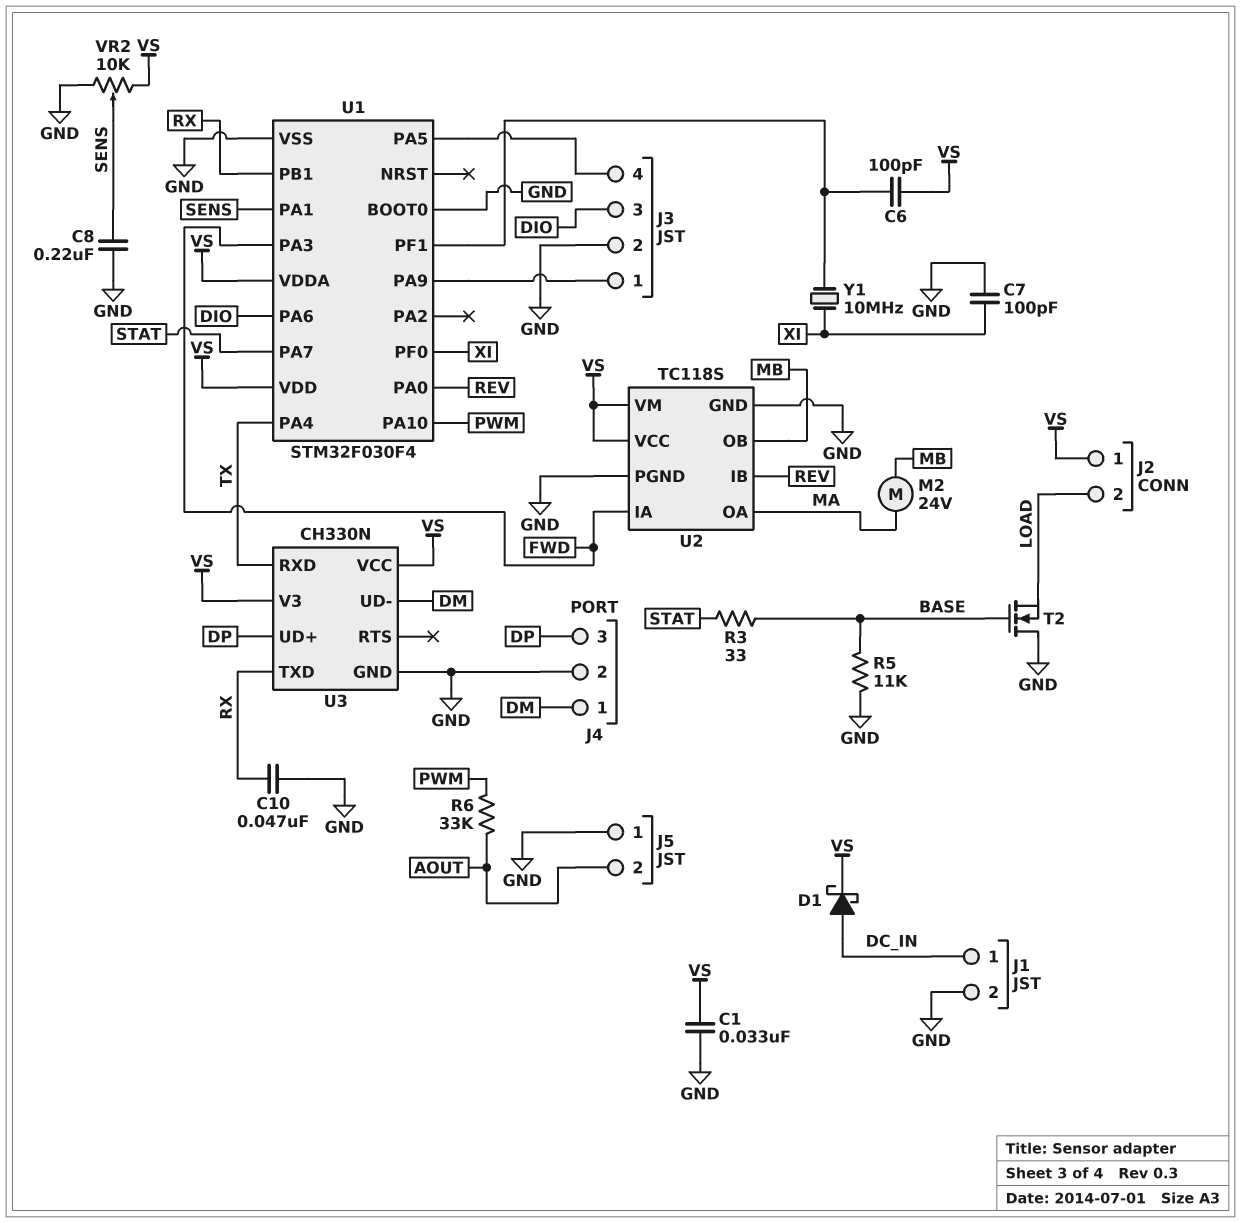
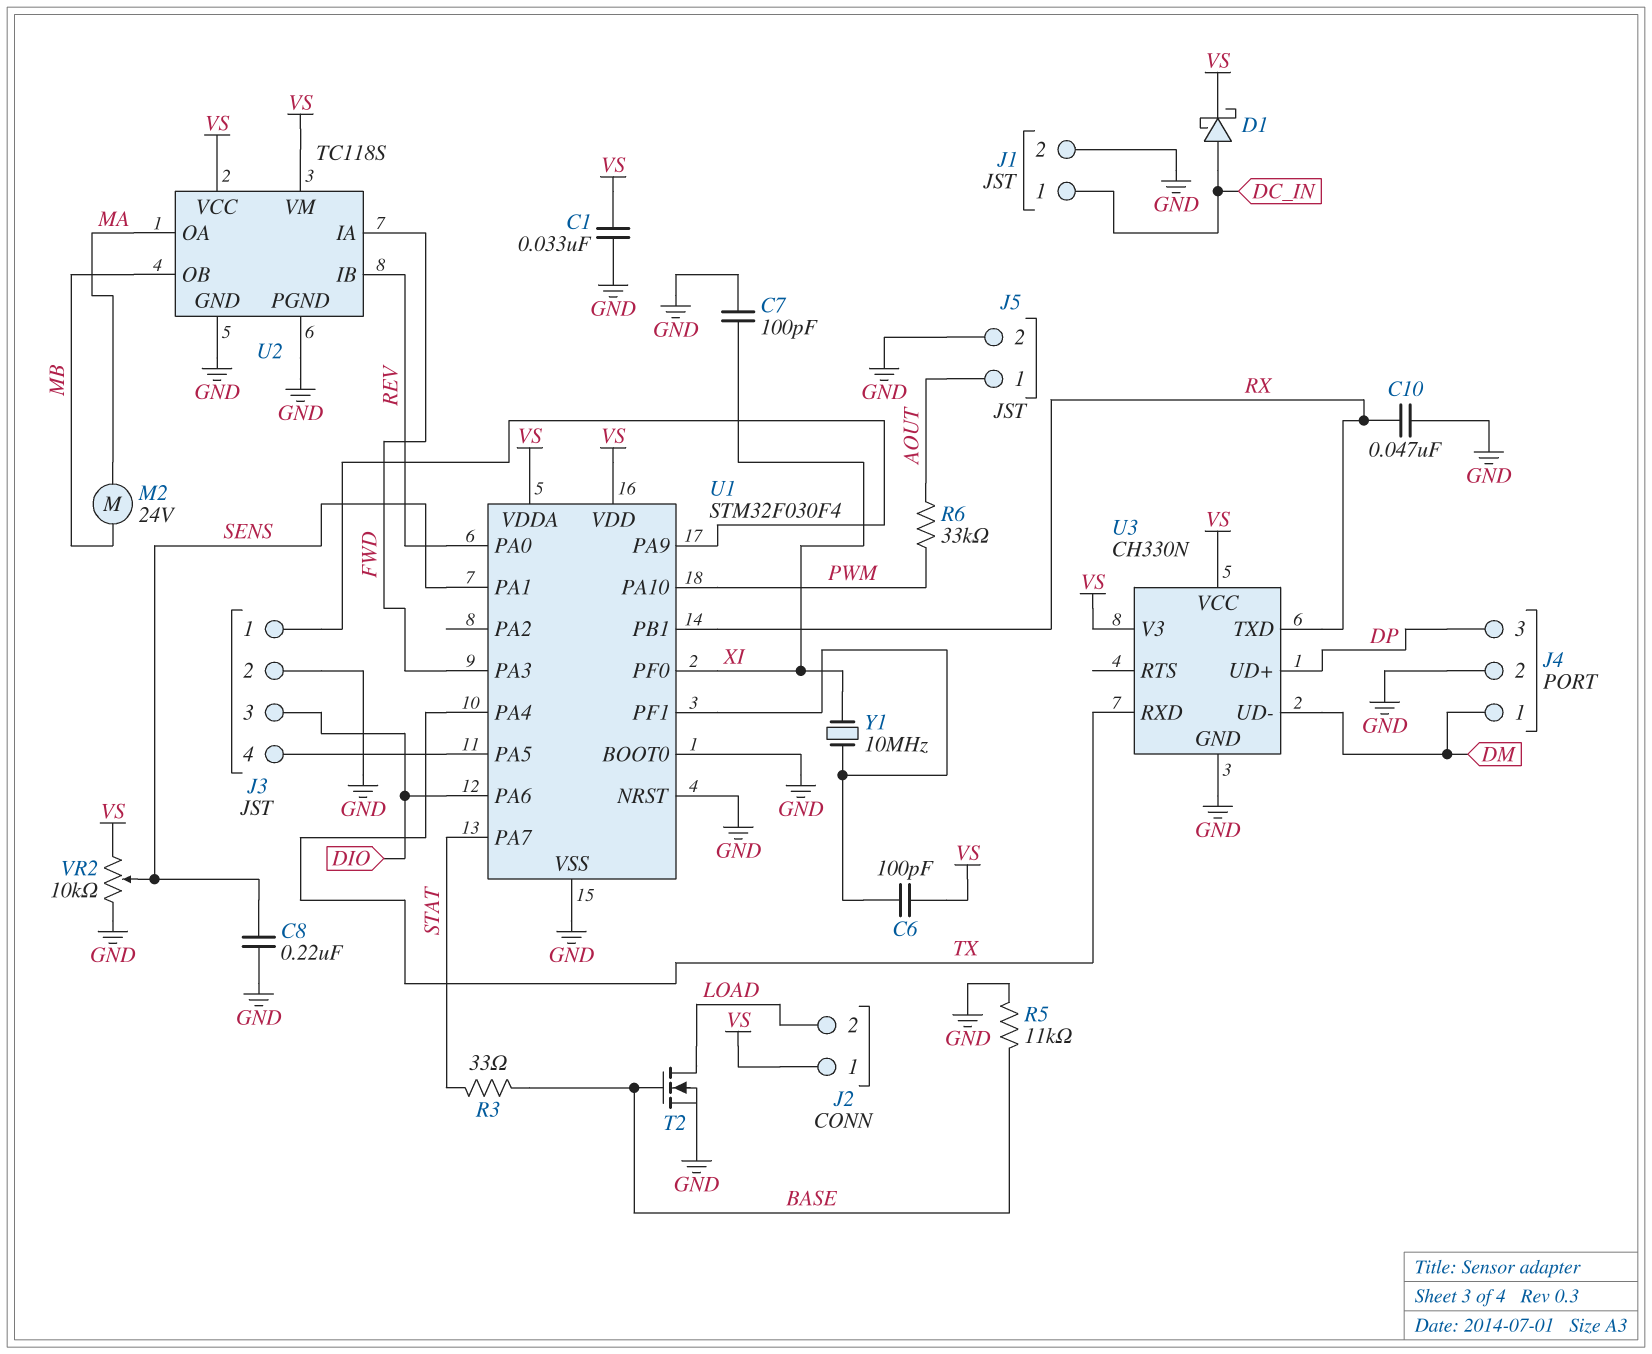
J5 pin 1: GND -> AOUT
J5 pin 2: AOUT -> GND
T2: NMOS (G BASE, D GND, S LOAD) -> NMOS (G BASE, D LOAD, S GND)
U1 pin NRST: none -> GND

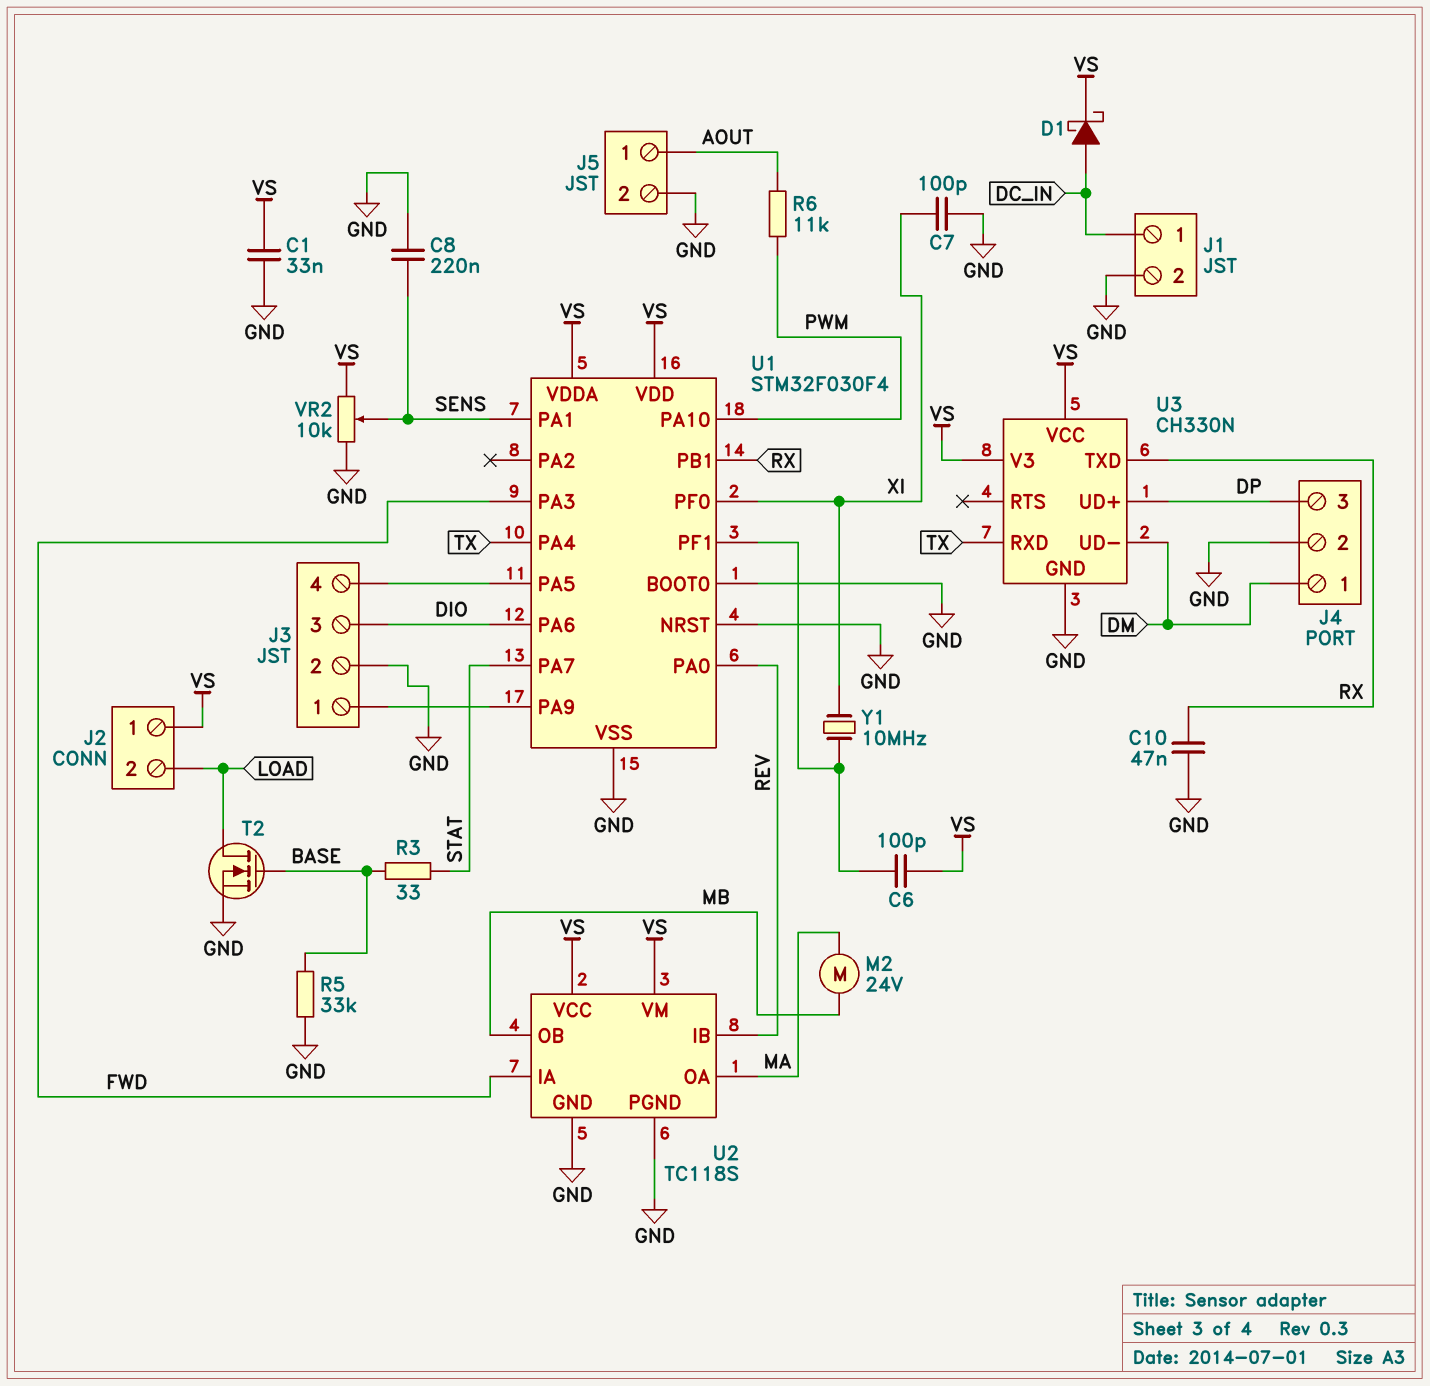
R5: 11k (BASE, GND) -> 33k (BASE, GND)
R6: 33k (AOUT, PWM) -> 11k (AOUT, PWM)

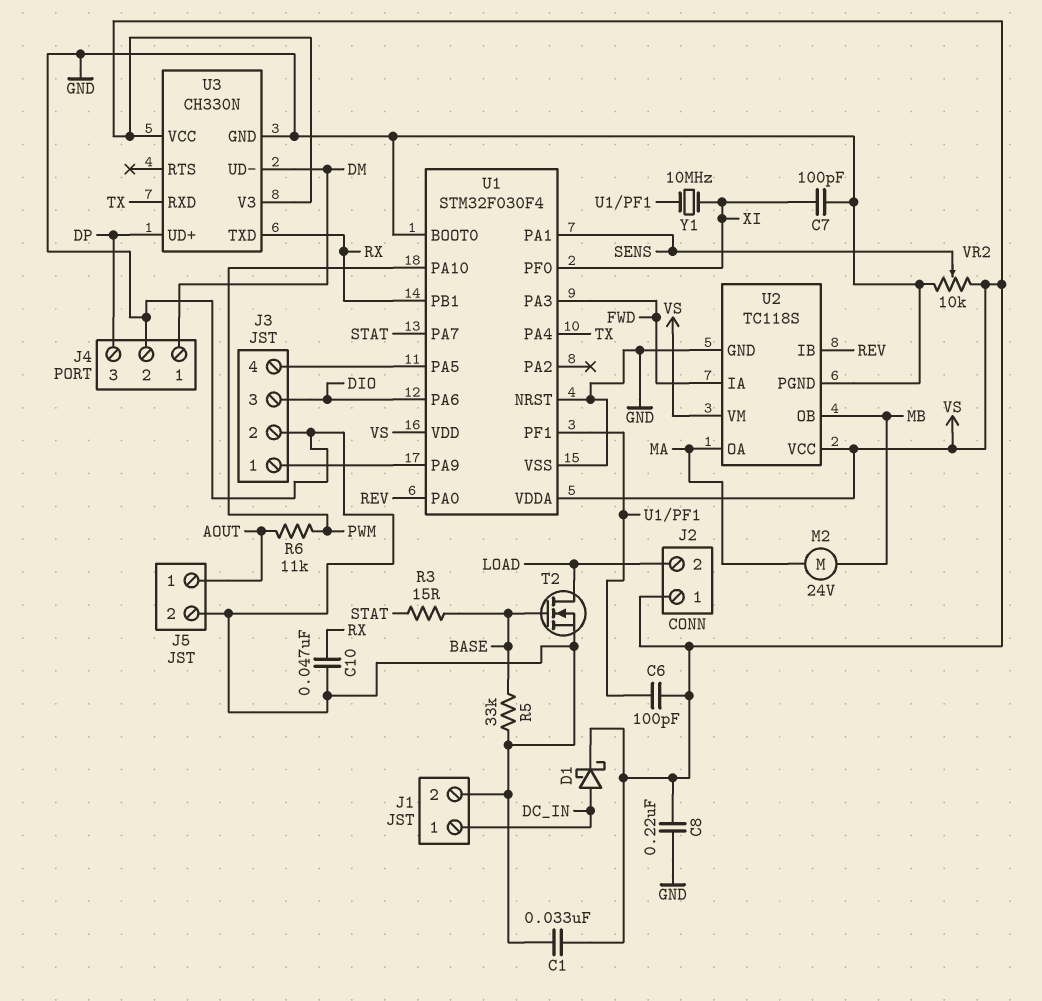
C8: 220nF (GND, SENS) -> 220nF (GND, VS)
R3: 33 (BASE, STAT) -> 15 (BASE, STAT)

